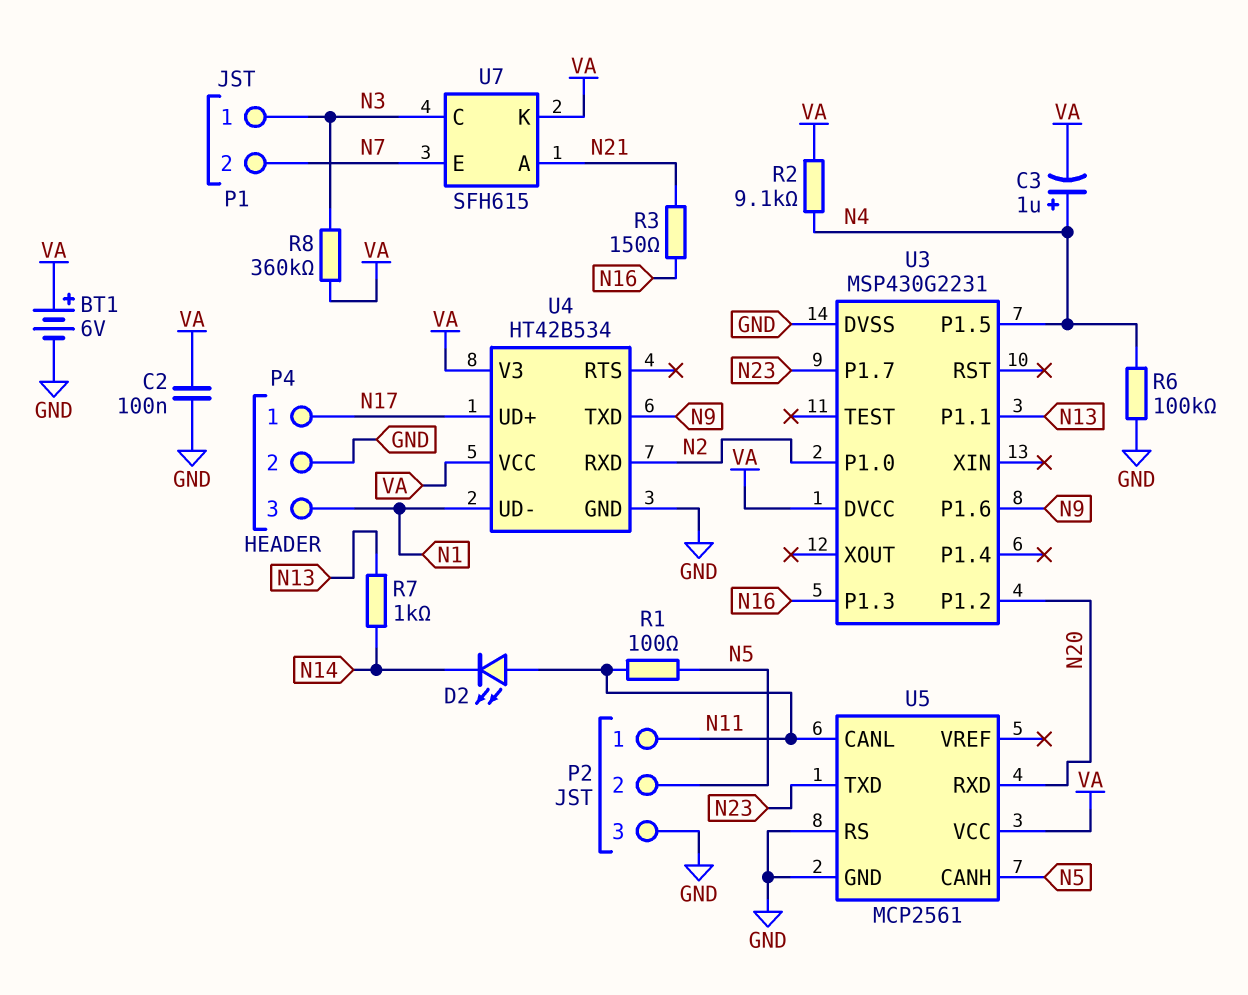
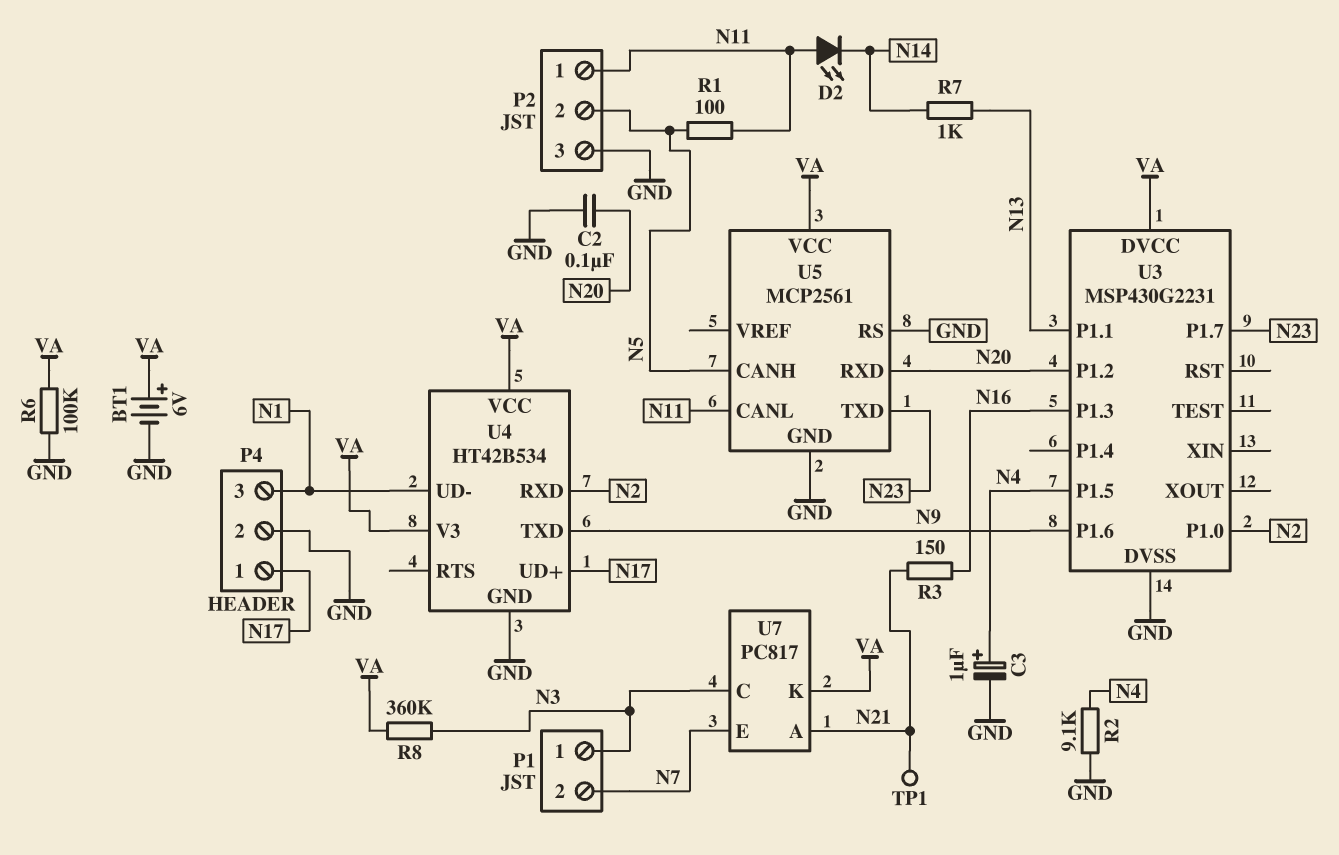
C2: 100nF (GND, VA) -> 100nF (GND, N20)
C3: 1uF (plus N4, minus VA) -> 1uF (plus N4, minus GND)
R2: 9.1k (N4, VA) -> 9.1k (GND, N4)
R6: 100k (GND, N4) -> 100k (GND, VA)
TP1: none -> test point (N21)
U7: SFH615 -> PC817

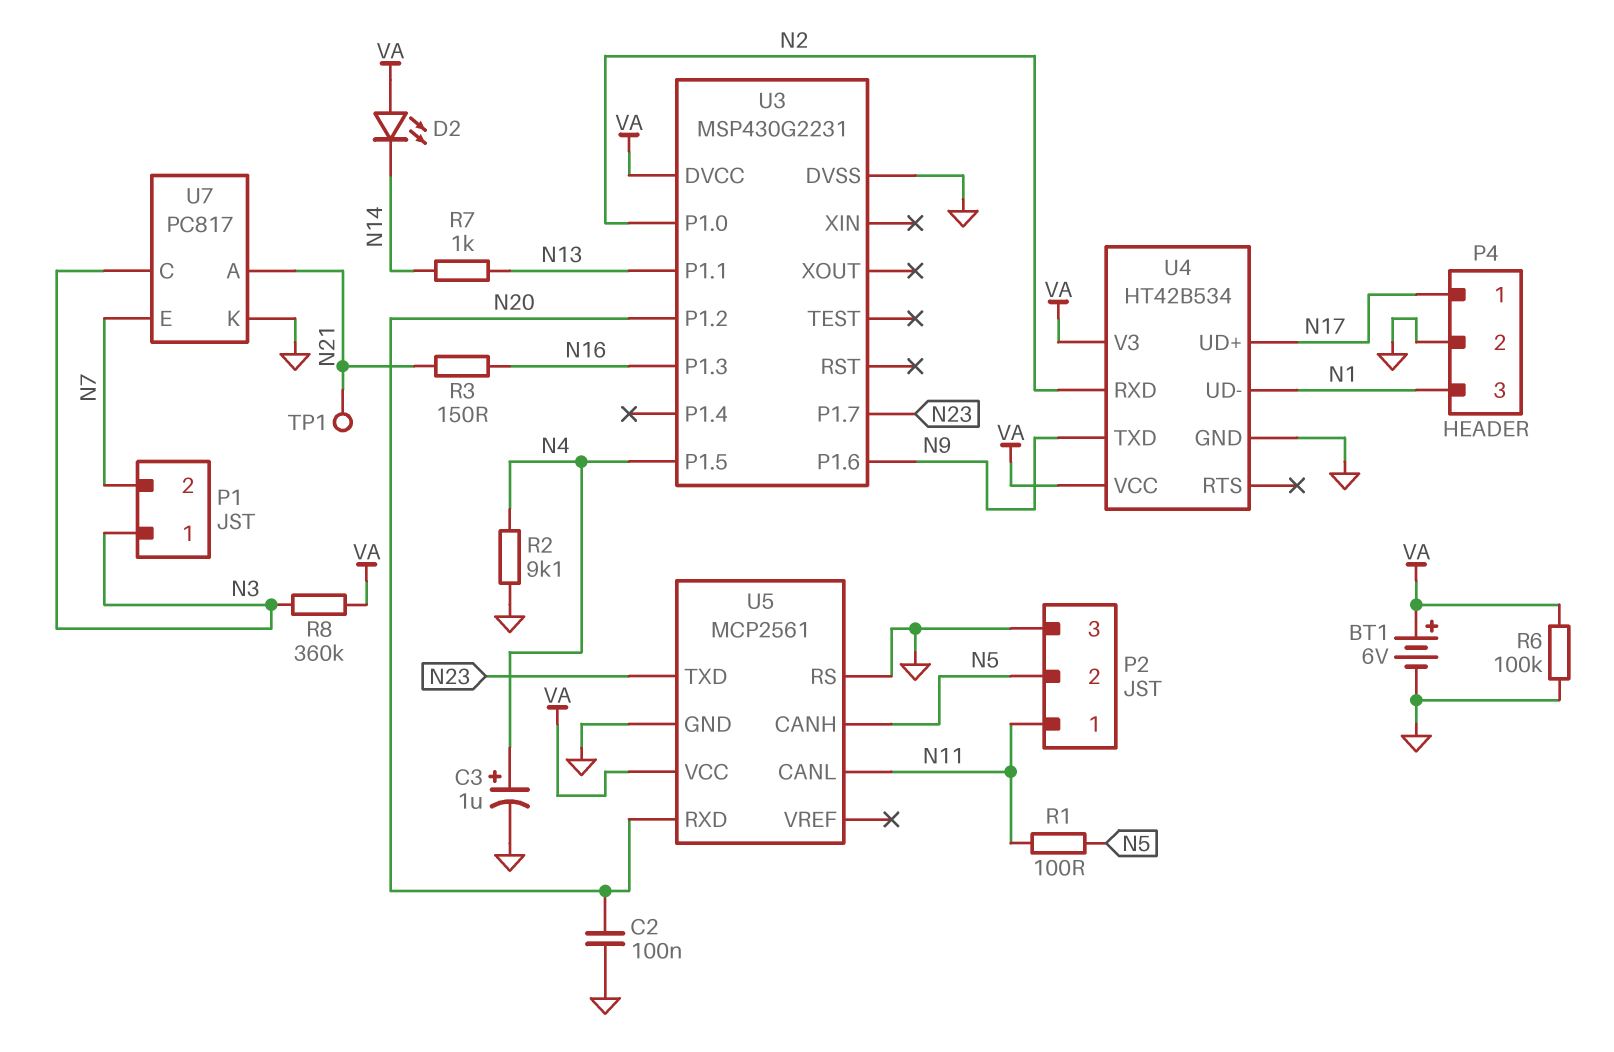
D2: LED (A N11, K N14) -> LED (A VA, K N14)
U7 pin K: VA -> GND

